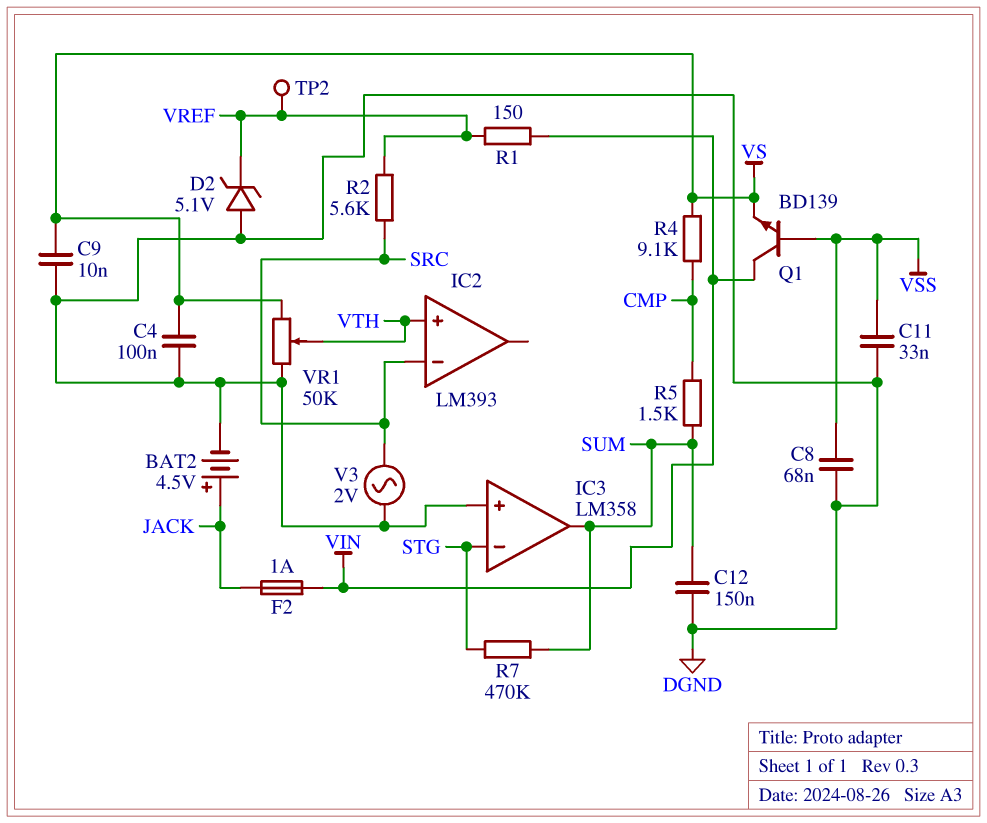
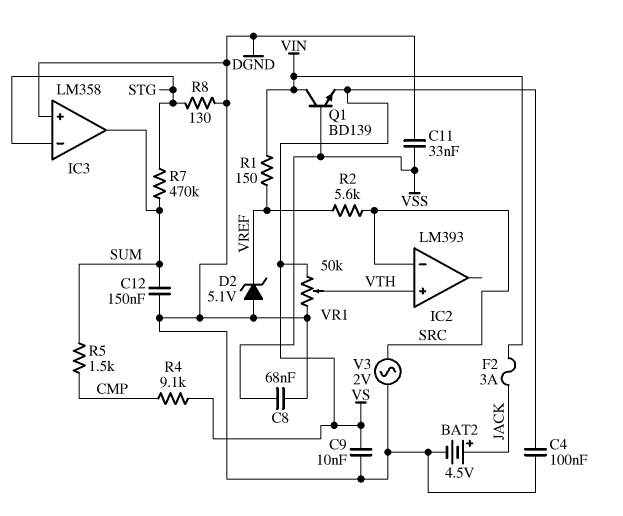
F2: 1A (JACK, VIN) -> 3A (JACK, VIN)
R8: none -> 130 (DGND, STG)
TP2: test point (VREF) -> none

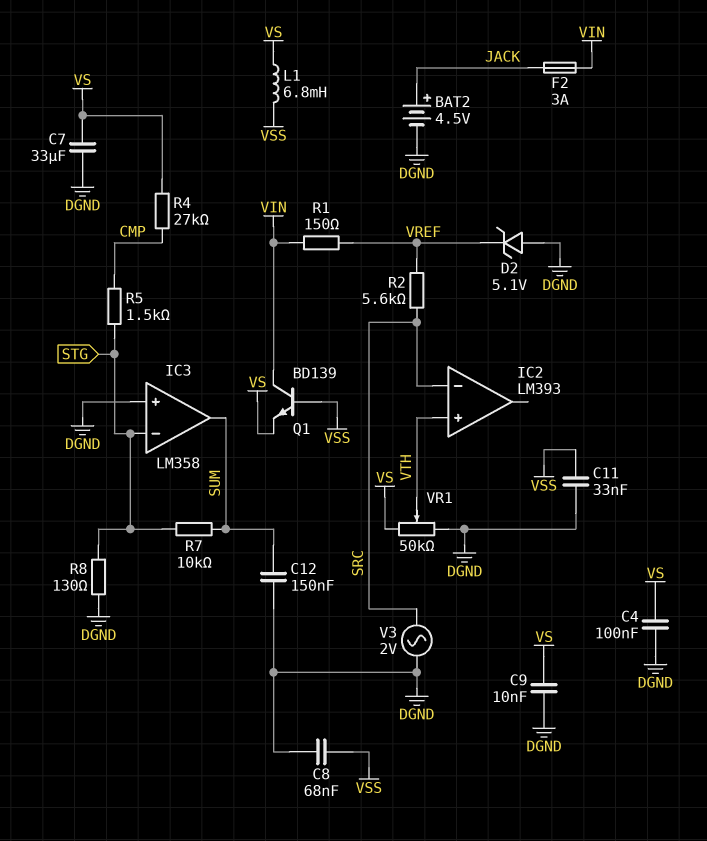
C7: none -> 33uF (DGND, VS)
L1: none -> 6.8mH (VS, VSS)
R4: 9.1k (CMP, VS) -> 27k (CMP, VS)
R5: 1.5k (CMP, SUM) -> 1.5k (CMP, STG)
R7: 470k (STG, SUM) -> 10k (STG, SUM)

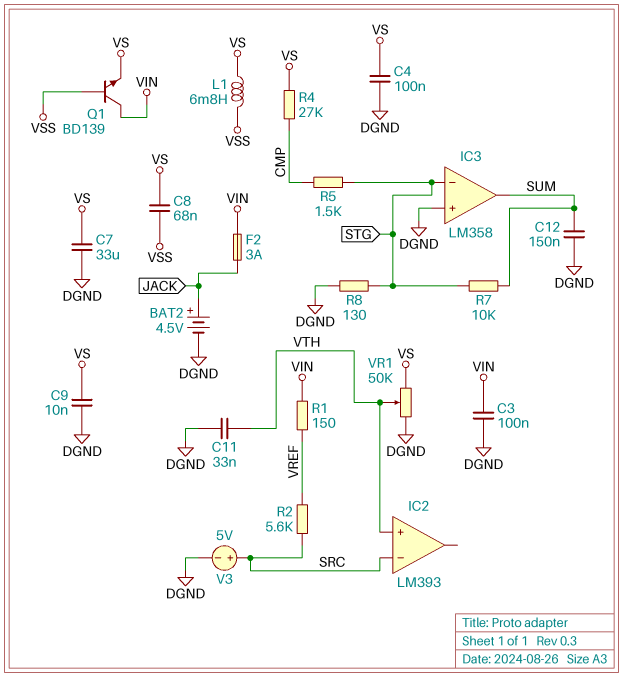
C3: none -> 100nF (DGND, VIN)
C8: 68nF (DGND, VSS) -> 68nF (VS, VSS)
C11: 33nF (DGND, VSS) -> 33nF (DGND, VTH)
D2: zener 5.1V (A DGND, K VREF) -> none
V3: AC 2V (DGND, SRC) -> 5V (plus SRC, minus DGND)

